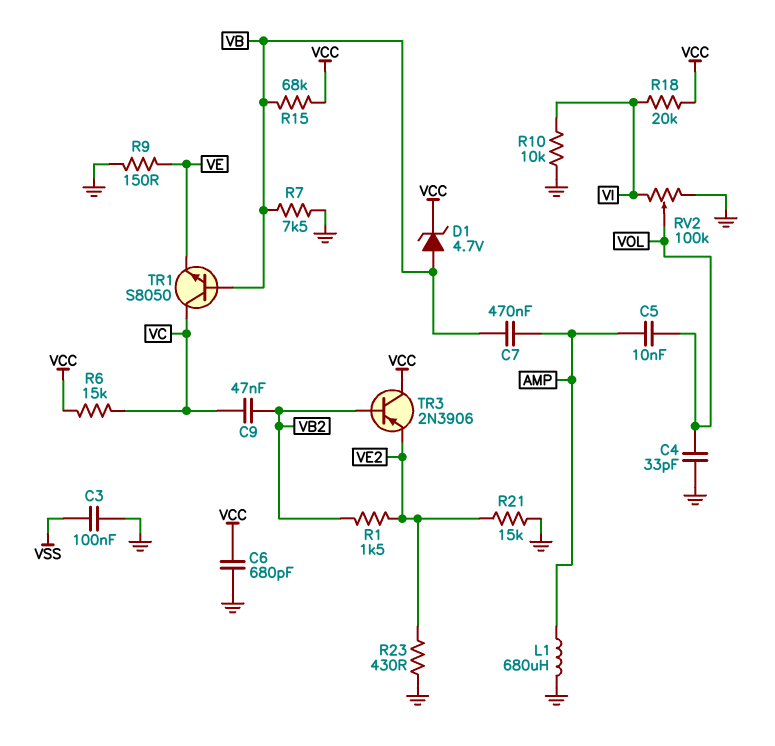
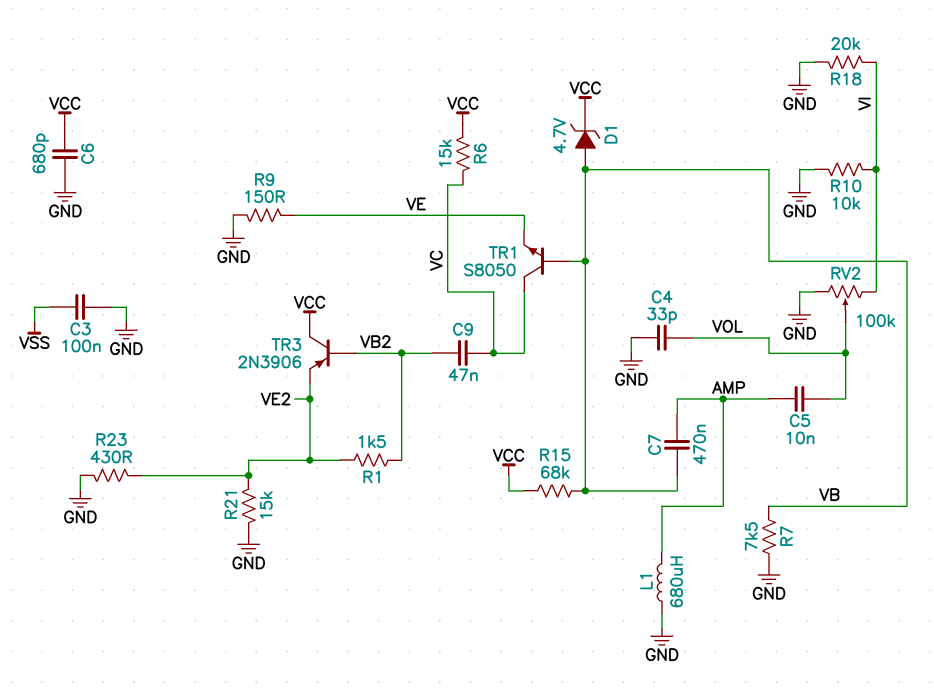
R18: 20k (VCC, VI) -> 20k (GND, VI)

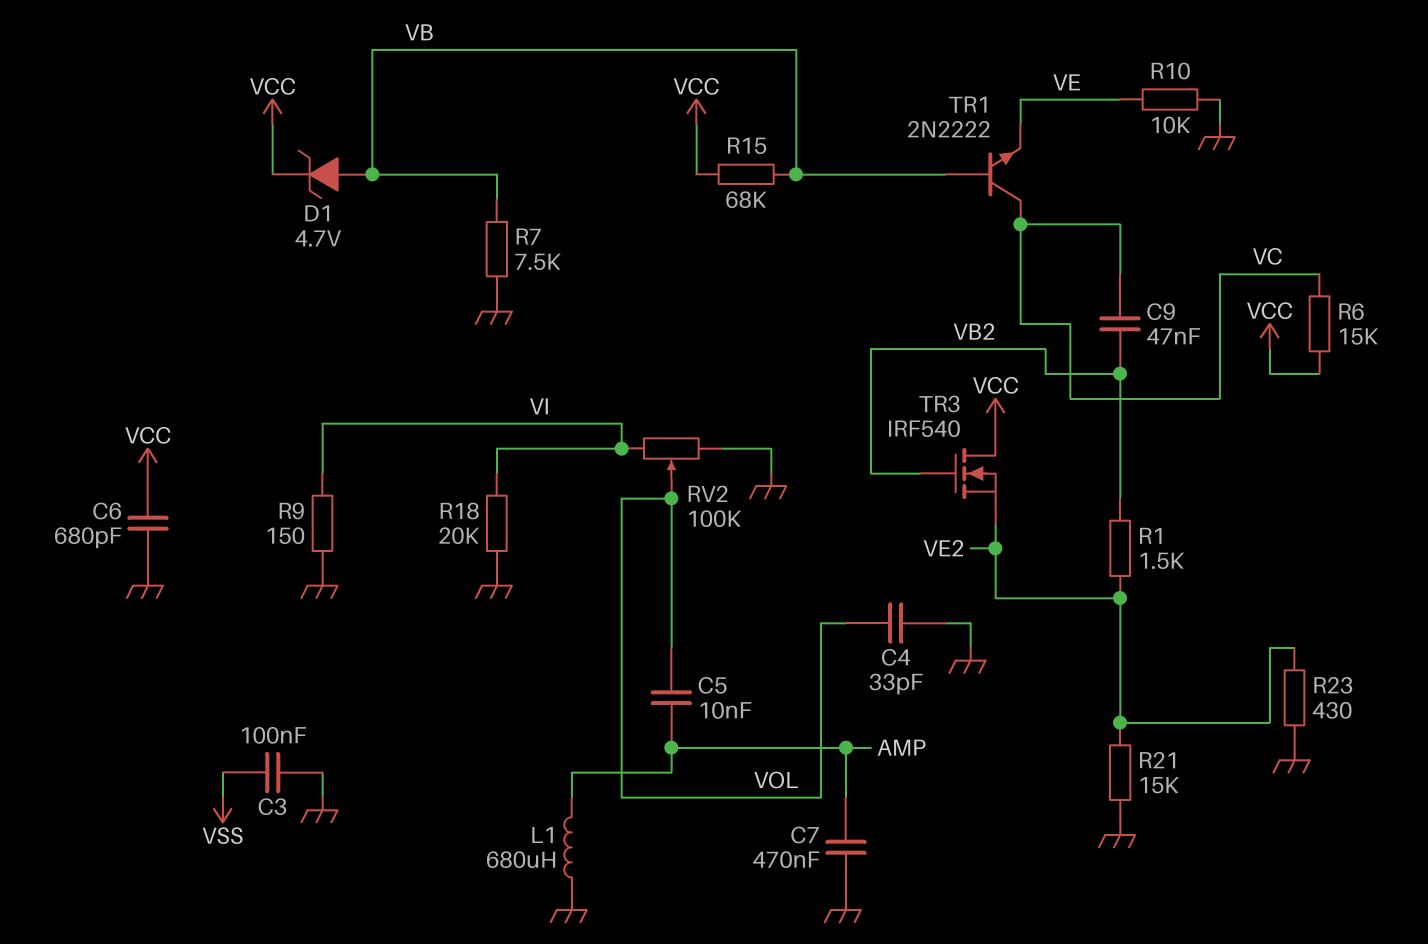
C7: 470nF (AMP, VB) -> 470nF (AMP, GND)
R9: 150 (GND, VE) -> 150 (GND, VI)
R10: 10k (GND, VI) -> 10k (GND, VE)
TR1: NPN S8050 (B VB, C VC, E VE) -> NPN 2N2222 (B VB, C VC, E VE)
TR3: PNP 2N3906 (B VB2, C VCC, E VE2) -> NMOS IRF540 (G VB2, D VCC, S VE2)

